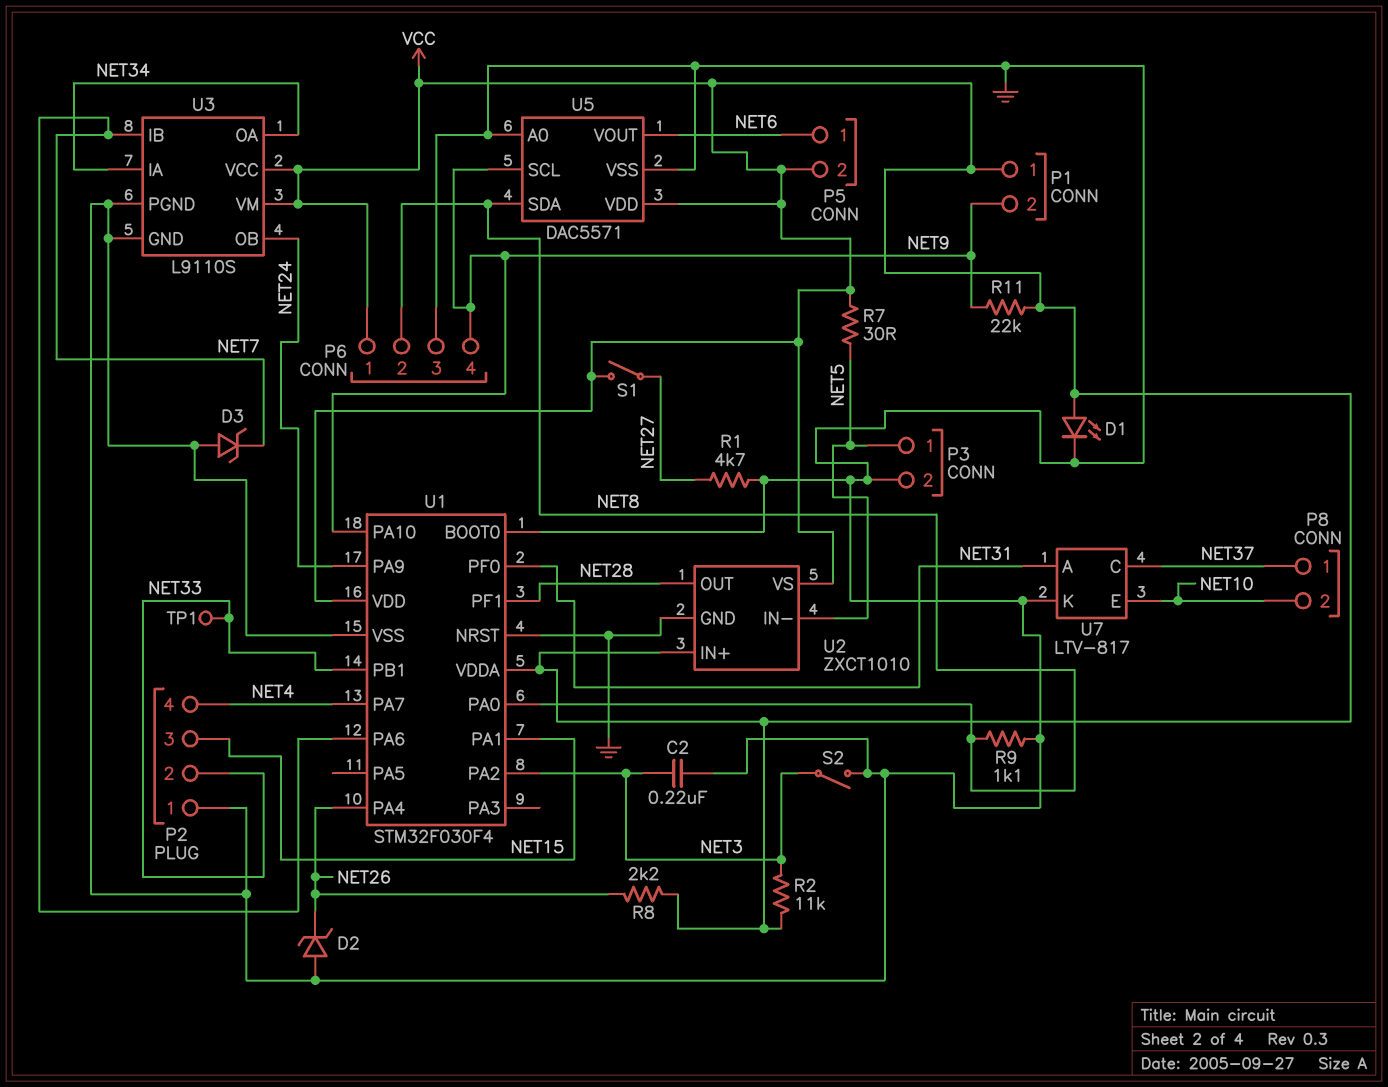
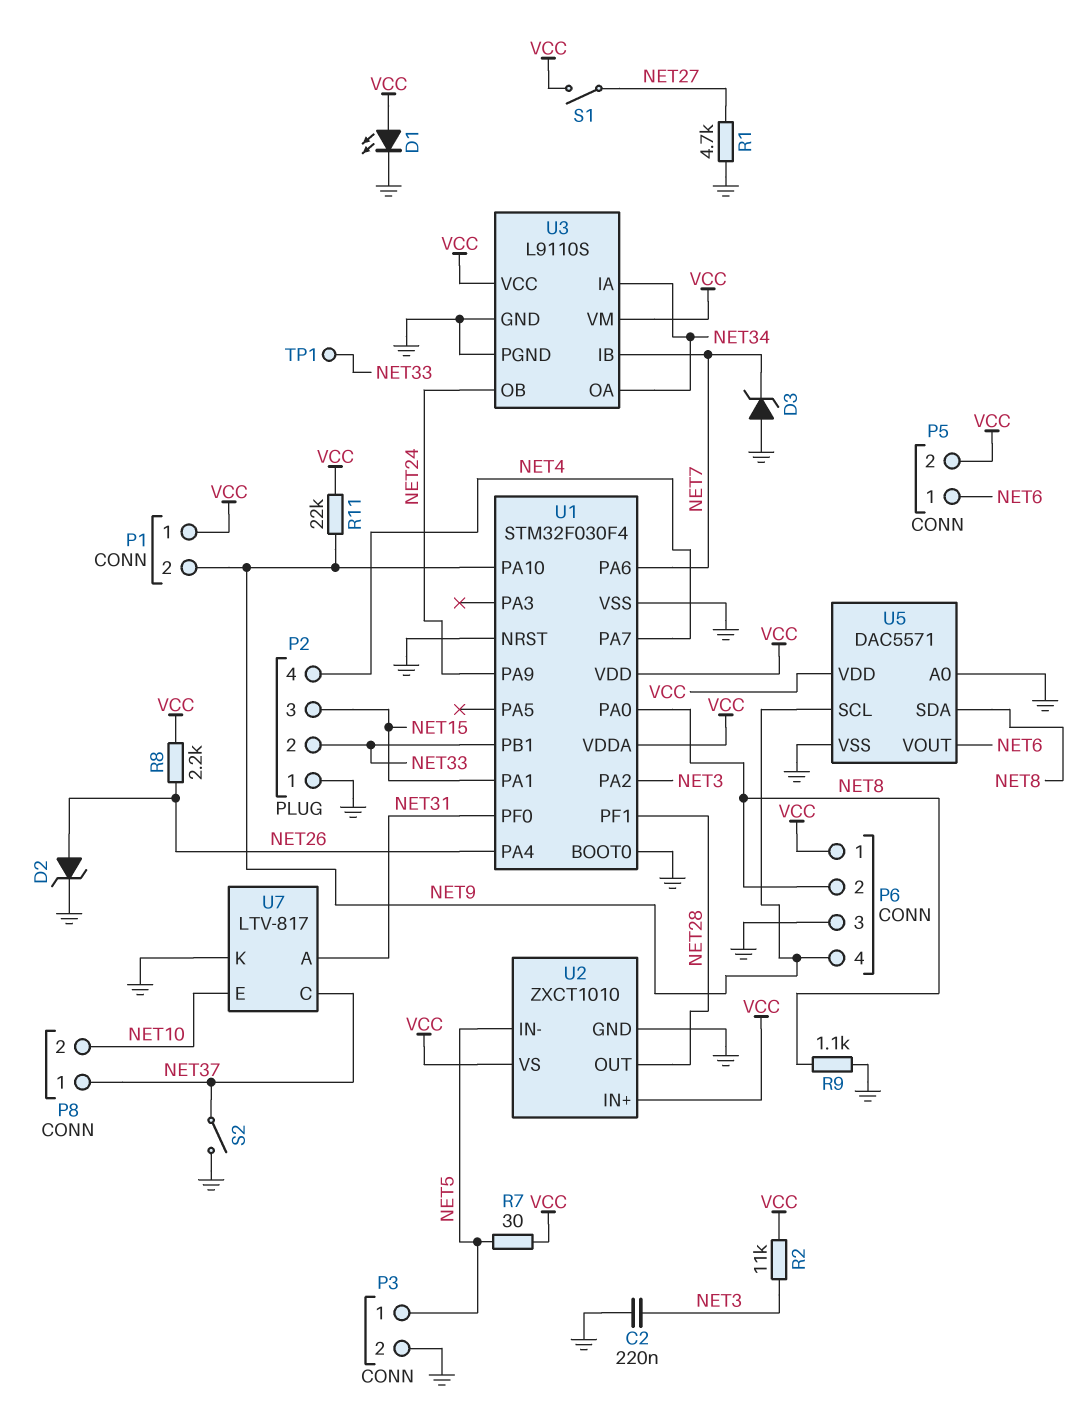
D2: zener (A GND, K NET26) -> zener (A NET26, K GND)
S2: switch (GND, NET3) -> switch (GND, NET37)

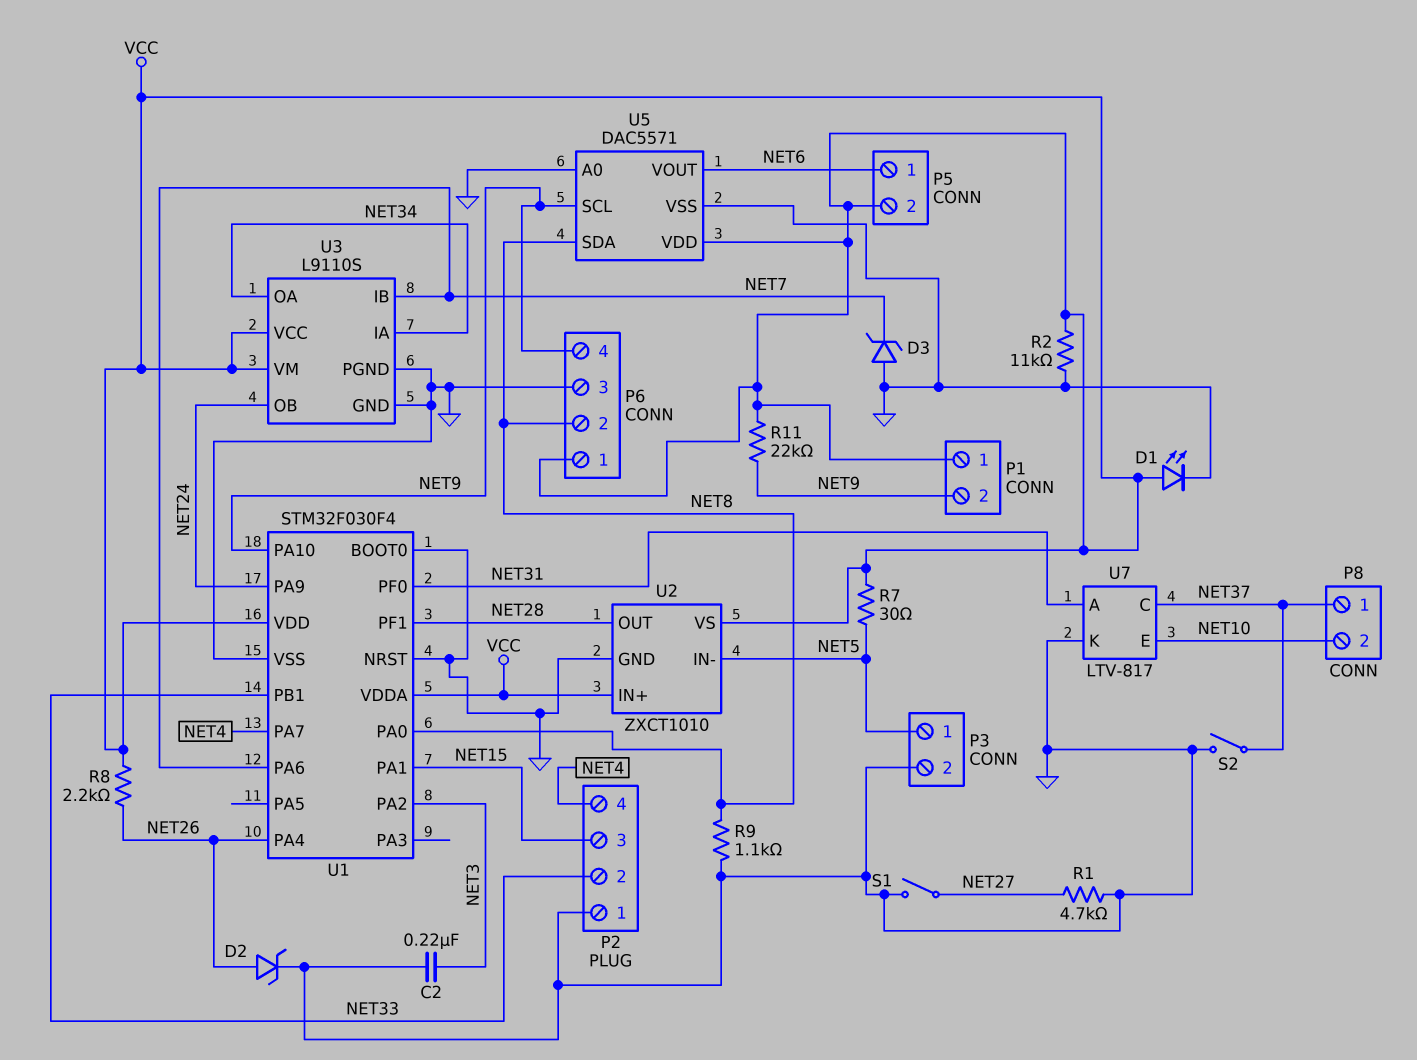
R2: 11k (NET3, VCC) -> 11k (GND, VCC)
S1: switch (NET27, VCC) -> switch (GND, NET27)
TP1: test point (NET33) -> none

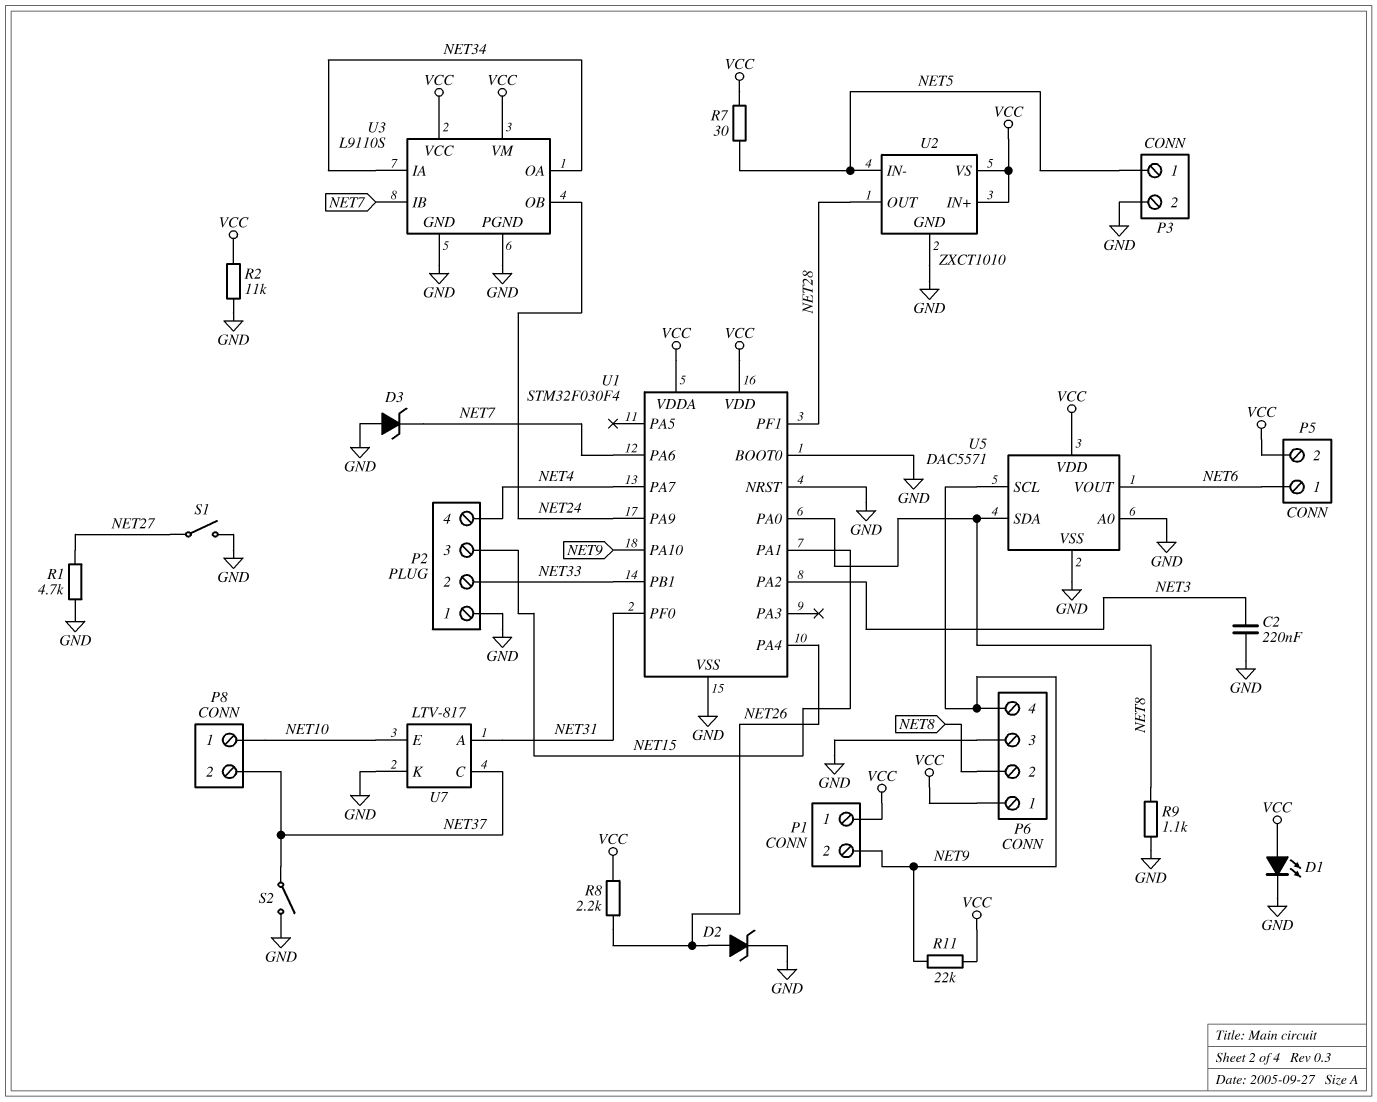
P8 pin 1: NET37 -> NET10
P8 pin 2: NET10 -> NET37

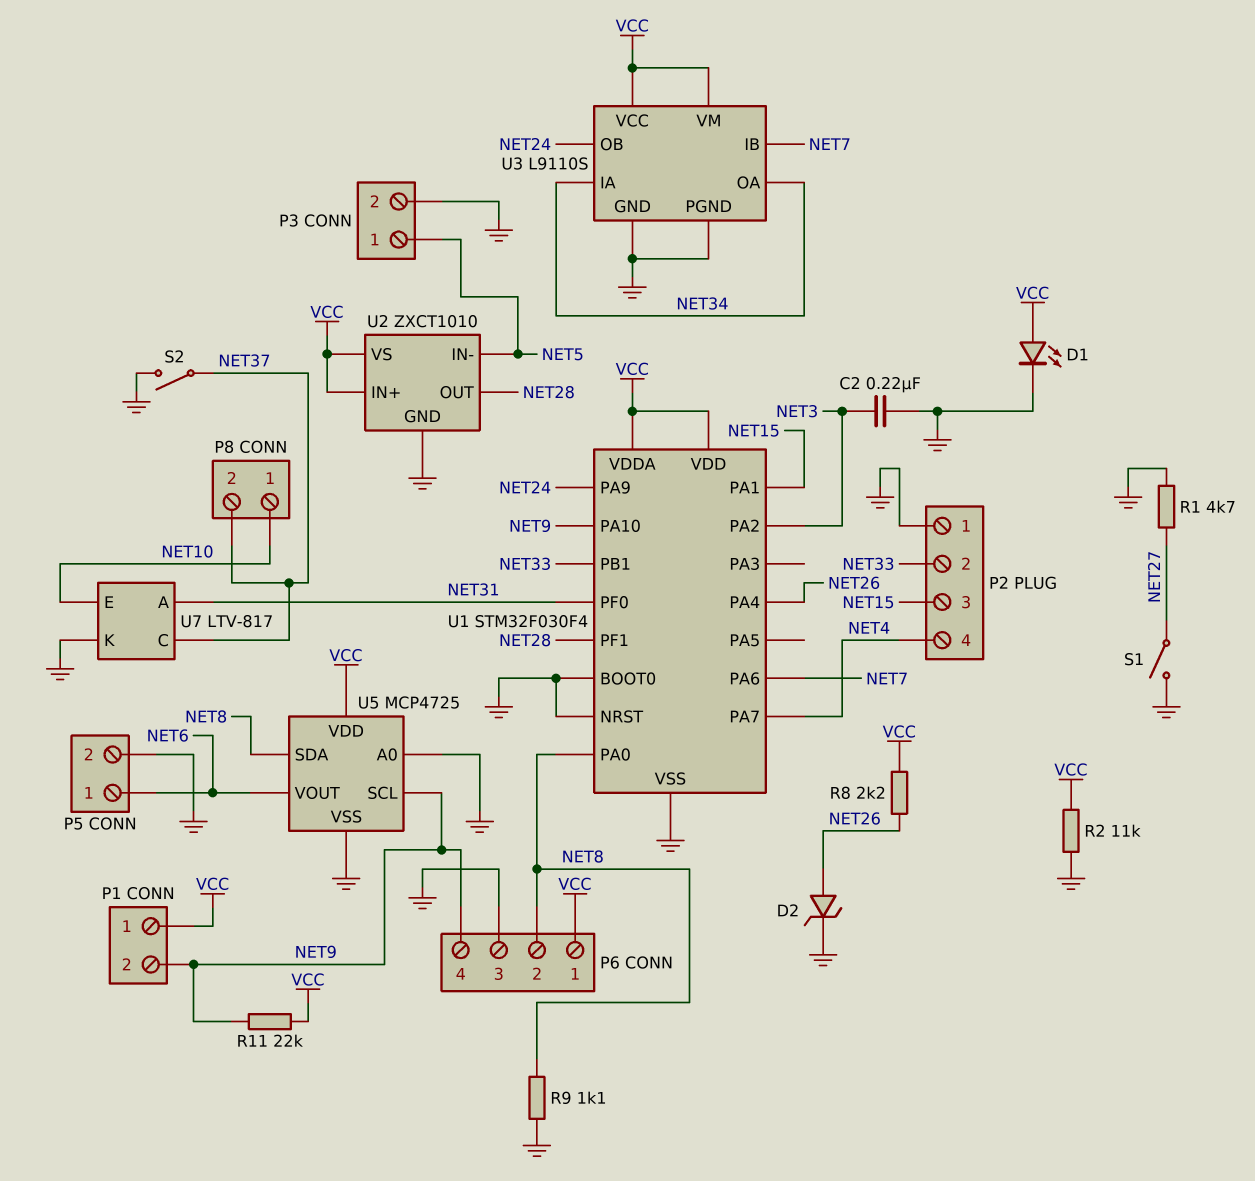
D3: zener (A GND, K NET7) -> none
P5 pin 2: VCC -> GND
R7: 30 (NET5, VCC) -> none
U5: DAC5571 -> MCP4725

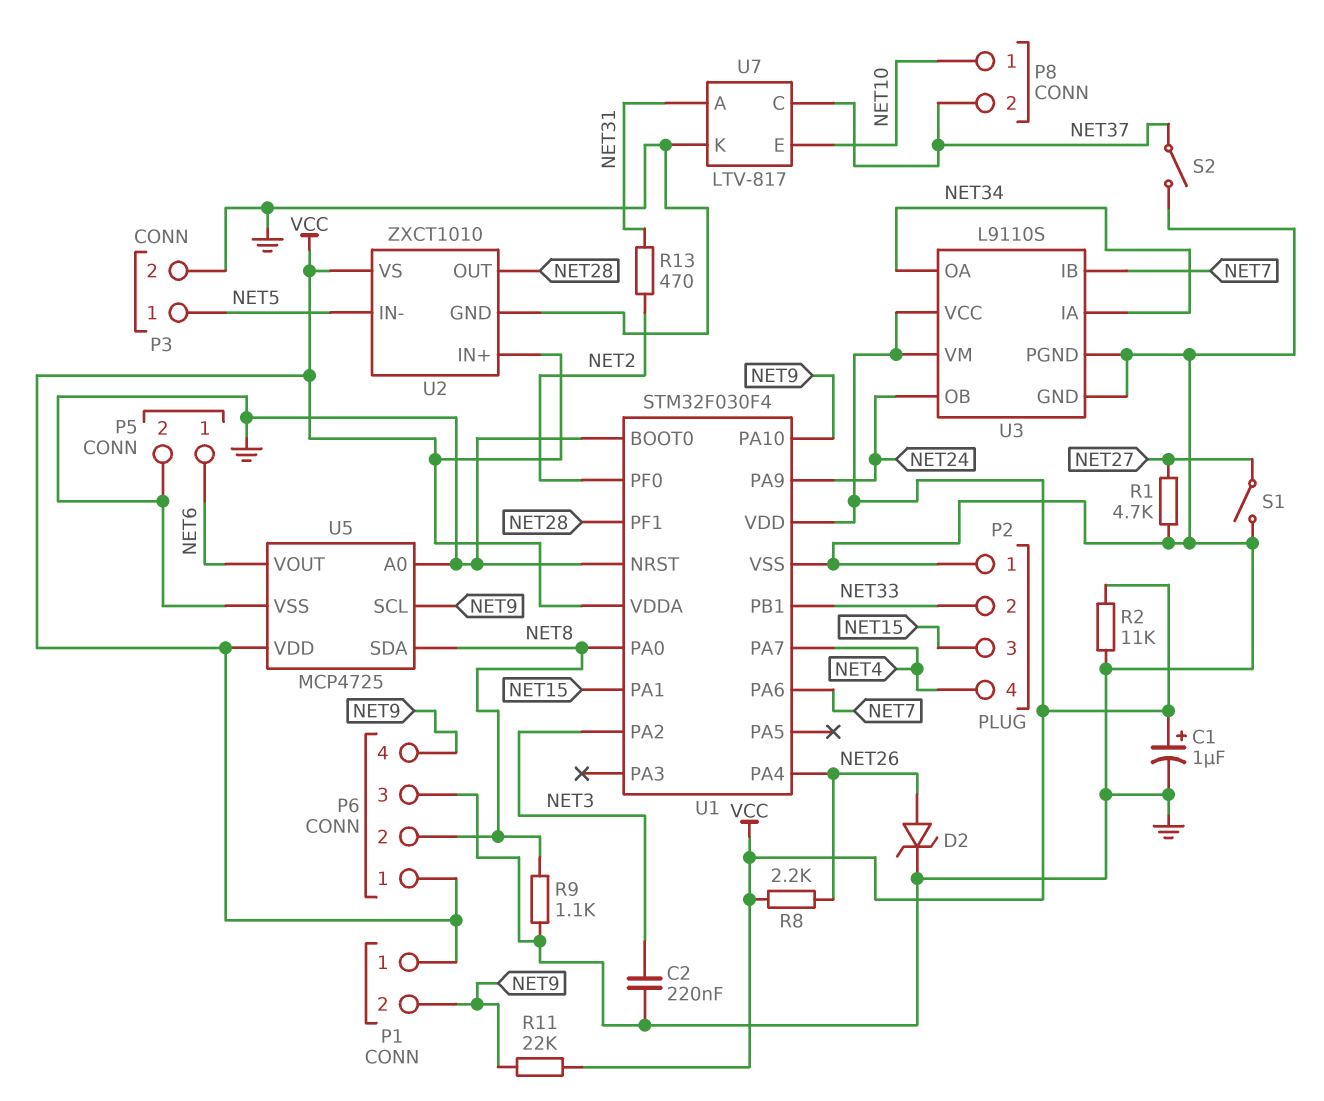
C1: none -> 1uF (plus VCC, minus GND)
D1: LED (A VCC, K GND) -> none
R13: none -> 470 (NET2, NET31)
U1 pin PF0: NET31 -> NET2

